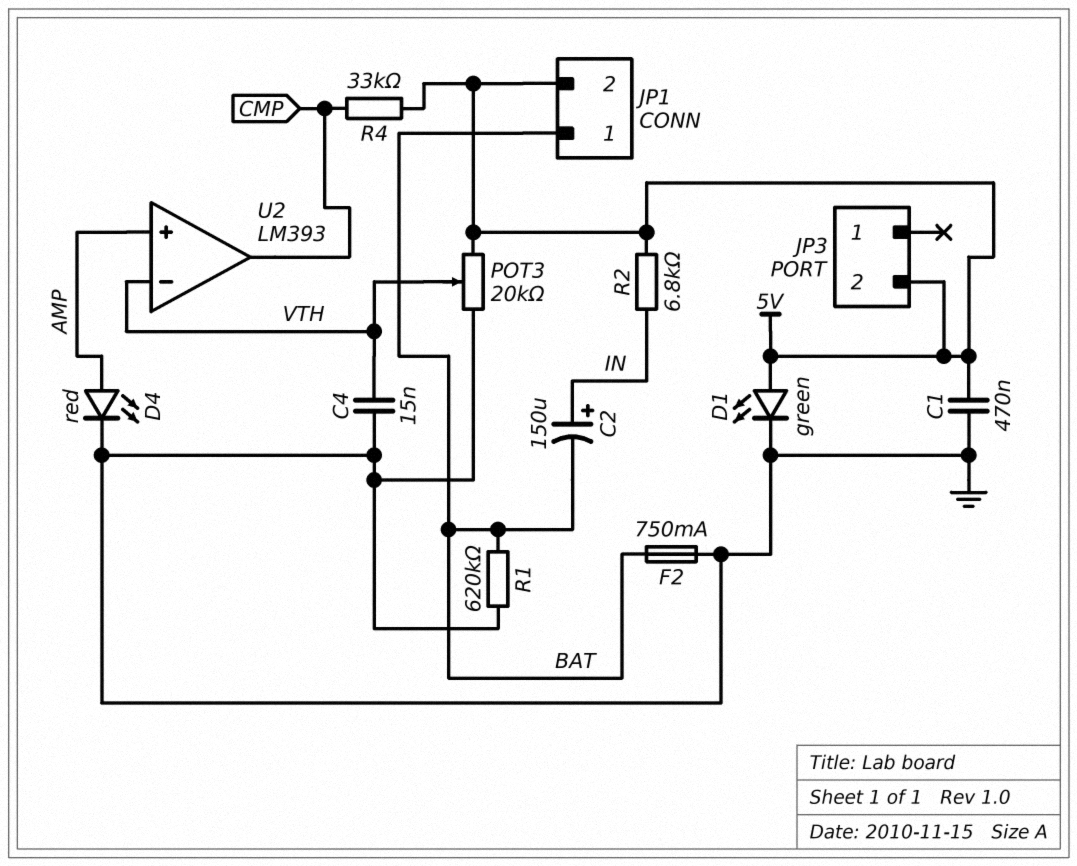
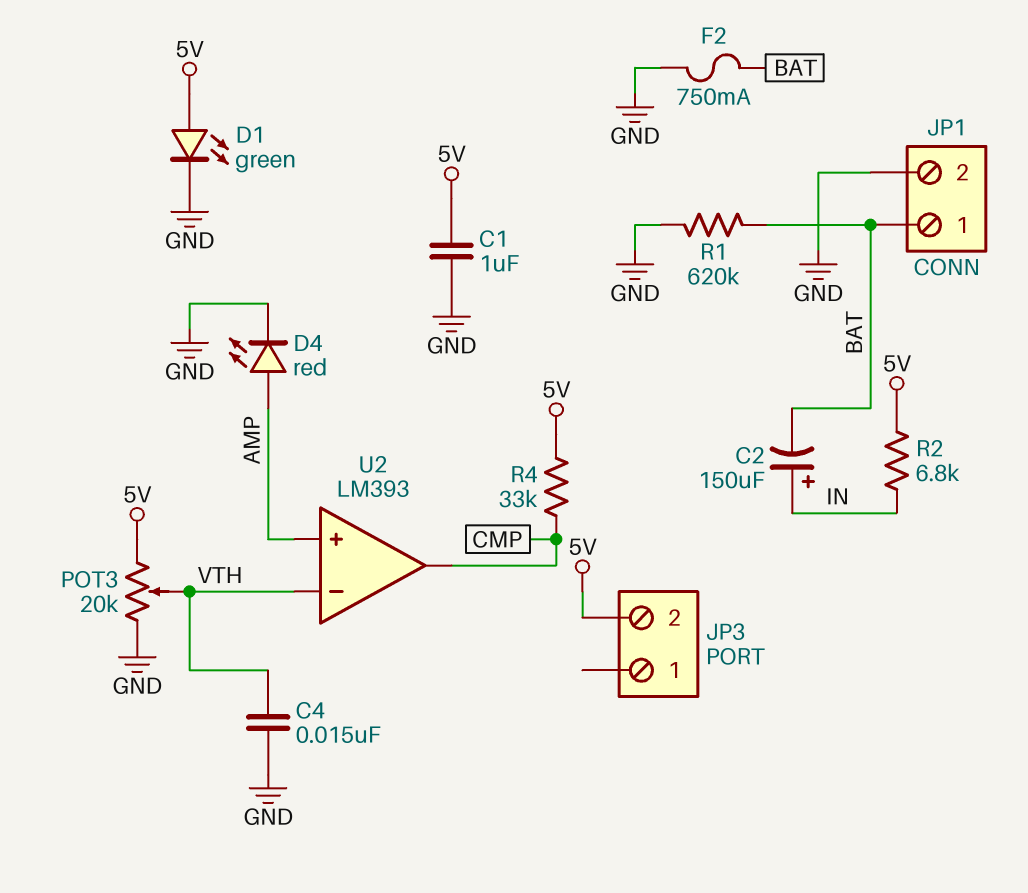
C1: 470nF (5V, GND) -> 1uF (5V, GND)
JP1 pin 2: 5V -> GND

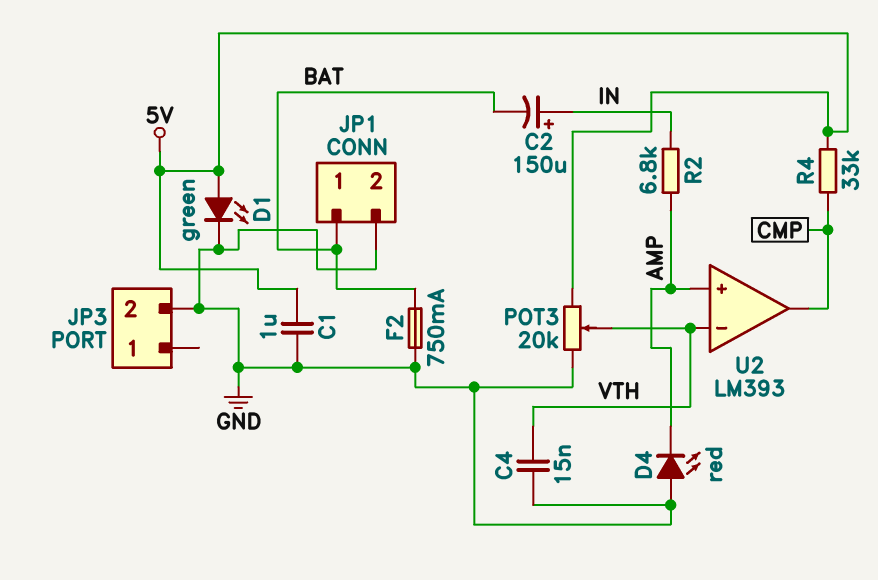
D4: LED red (A AMP, K GND) -> LED red (A GND, K AMP)
JP3 pin 2: 5V -> GND
R1: 620k (BAT, GND) -> none
R2: 6.8k (5V, IN) -> 6.8k (AMP, IN)

